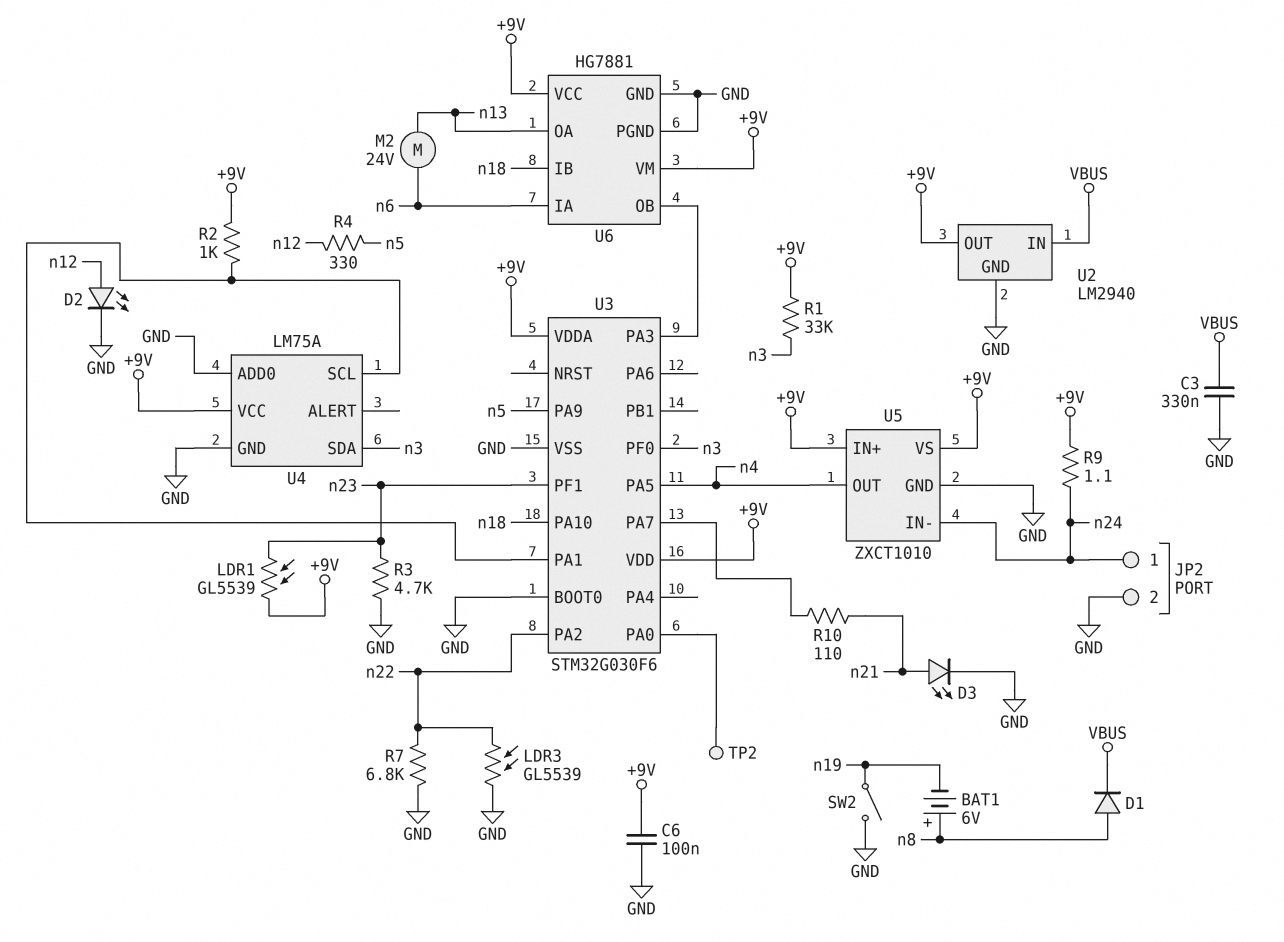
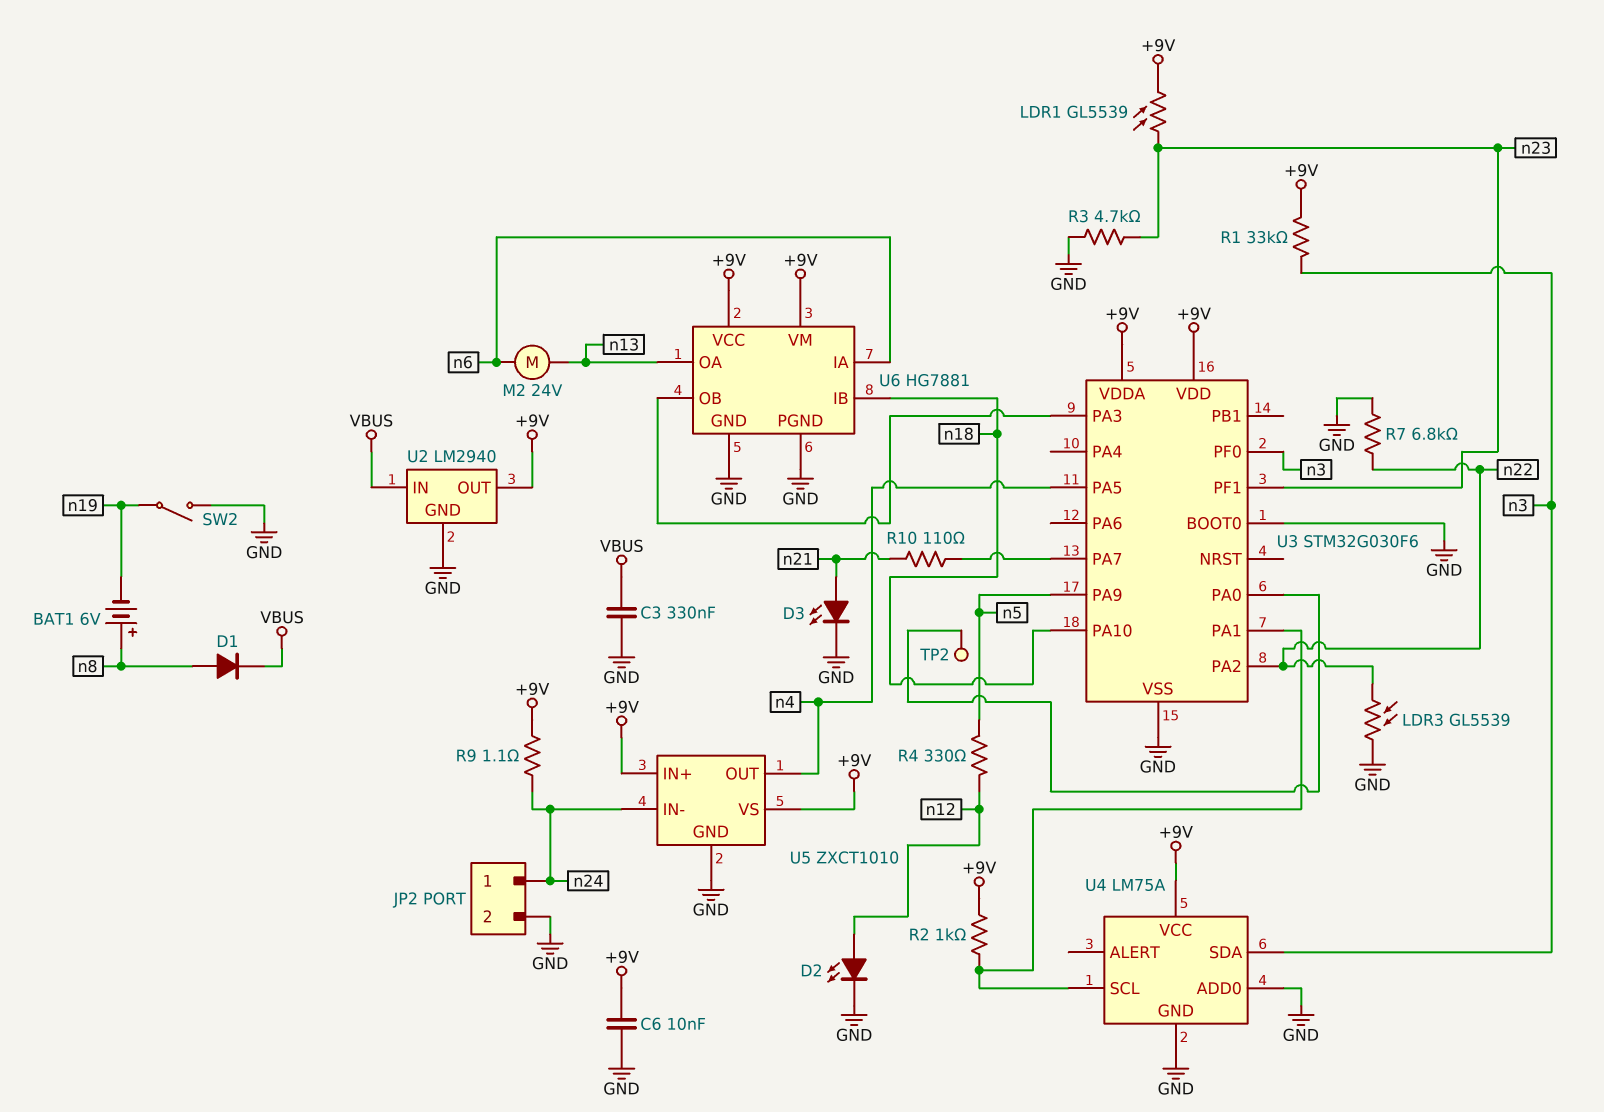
C6: 100nF (+9V, GND) -> 10nF (+9V, GND)

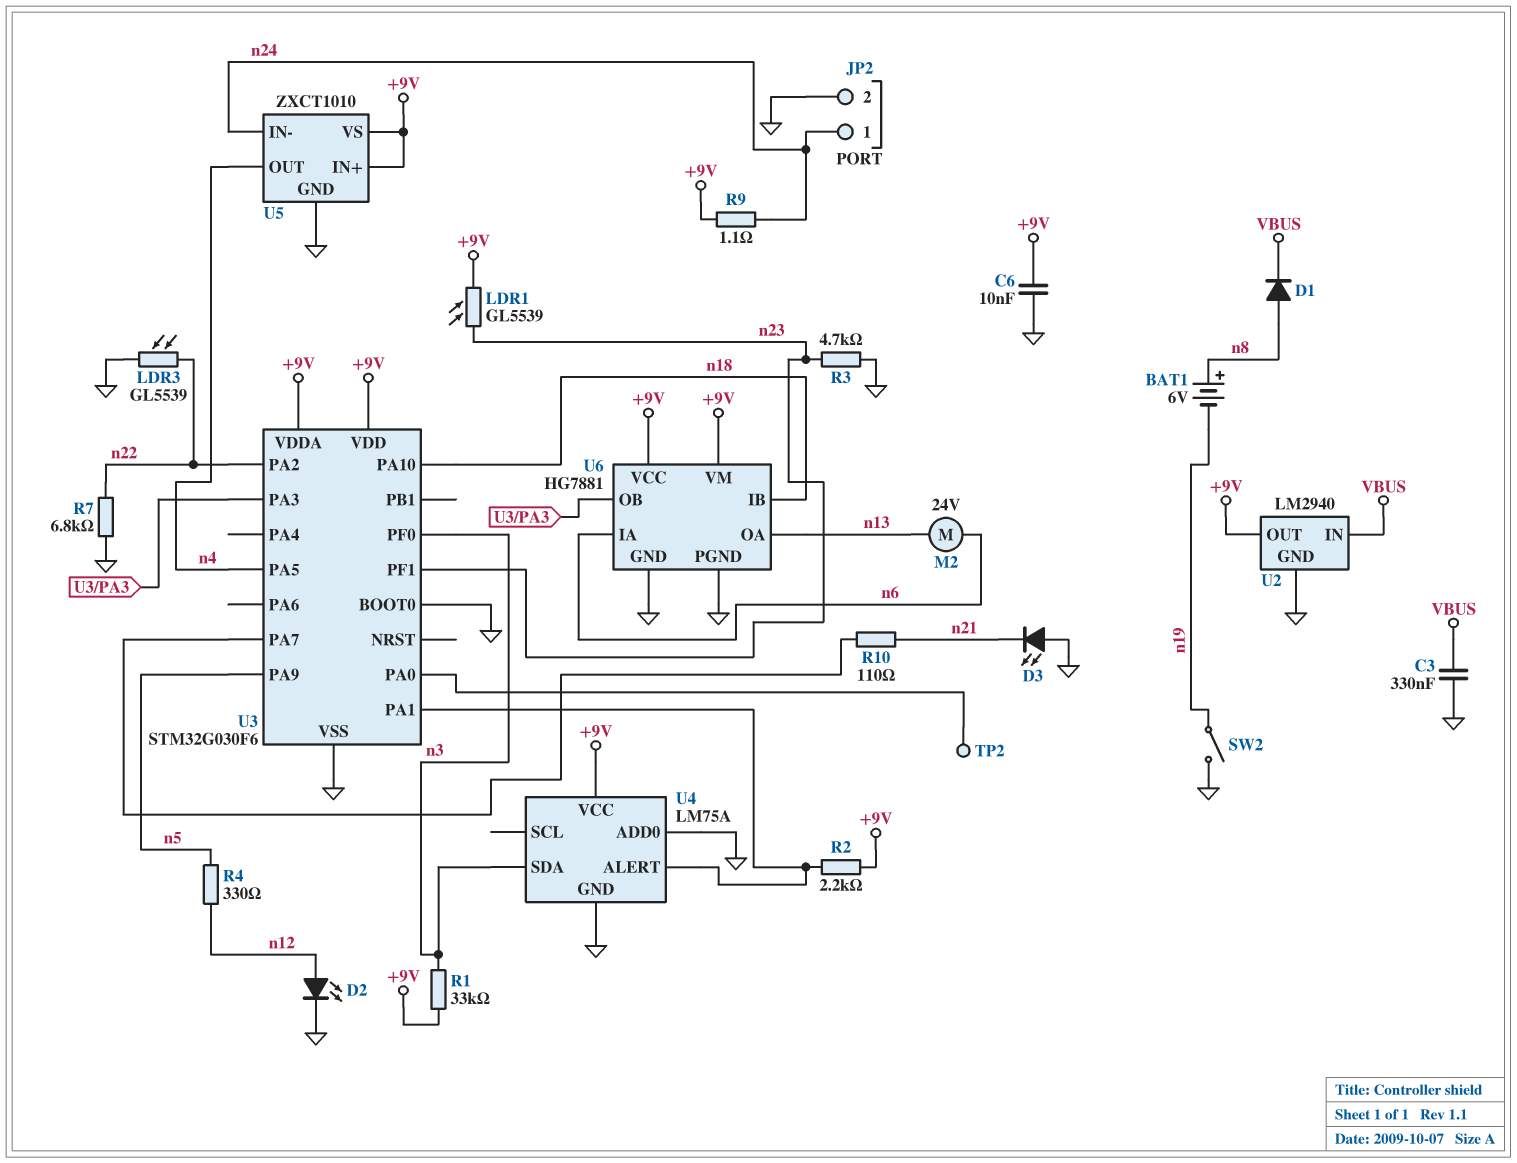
D3: LED (A n21, K GND) -> LED (A GND, K n21)
R2: 1k (+9V, U3/PA1) -> 2.2k (+9V, U3/PA1)
U4 pin ALERT: none -> U3/PA1
U4 pin SCL: U3/PA1 -> none

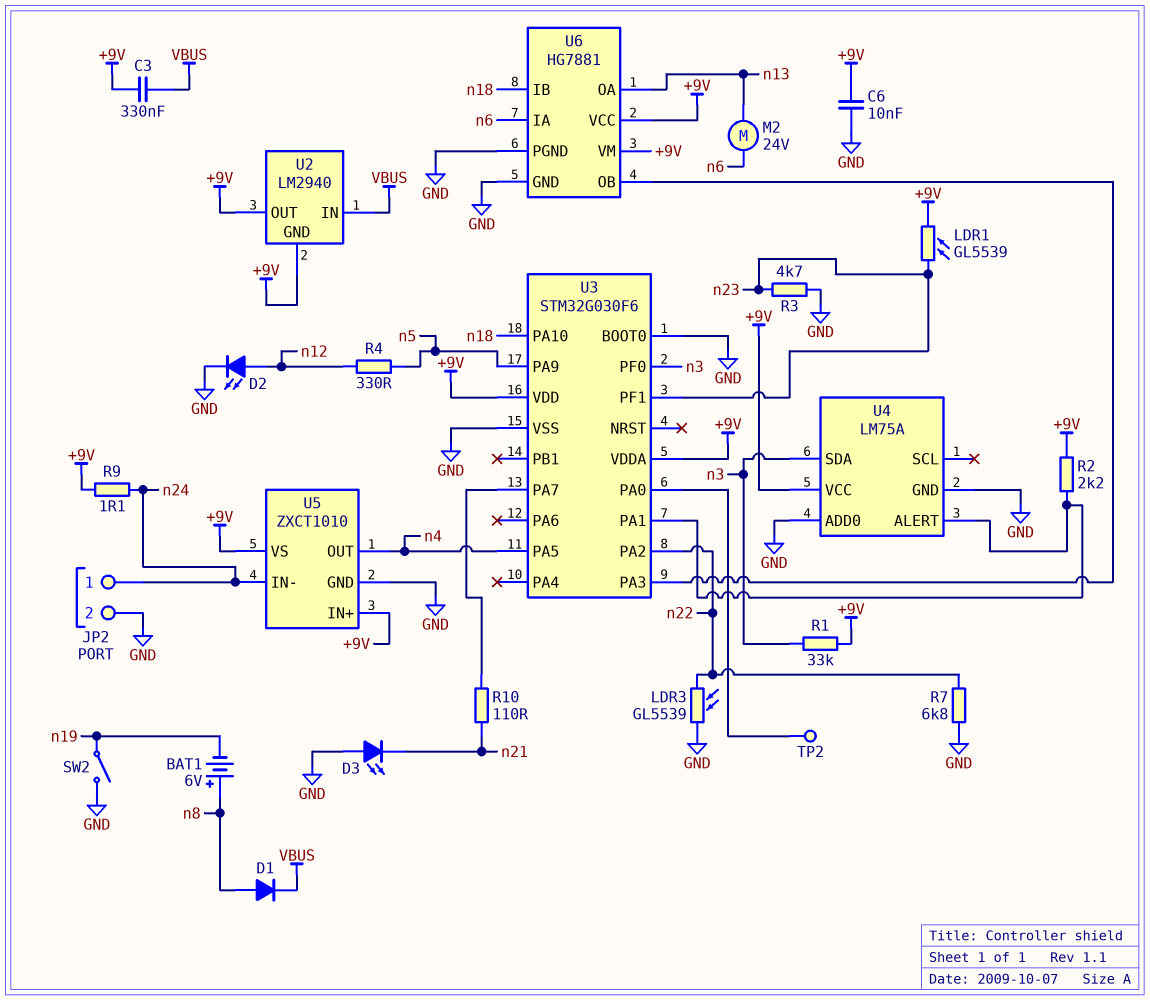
C3: 330nF (GND, VBUS) -> 330nF (+9V, VBUS)
U2 pin GND: GND -> +9V

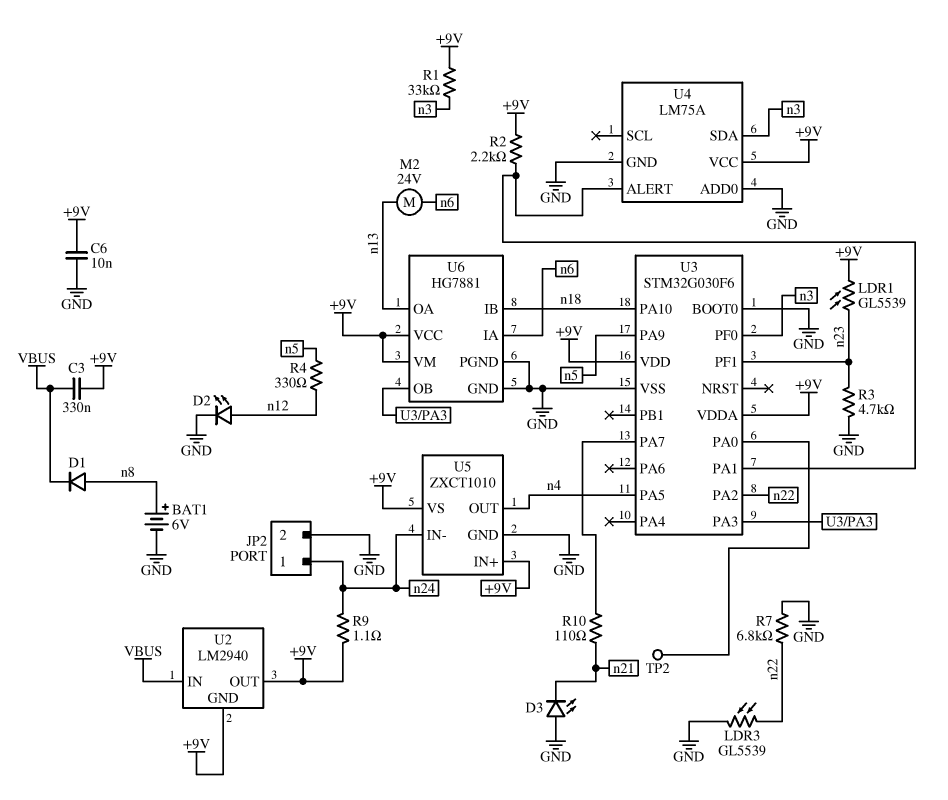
BAT1: 6V (plus n8, minus n19) -> 6V (plus n8, minus GND)
SW2: switch (GND, n19) -> none

